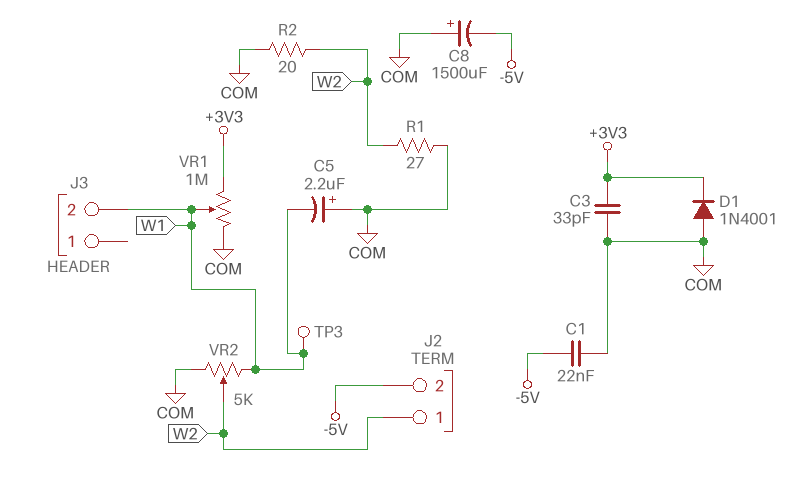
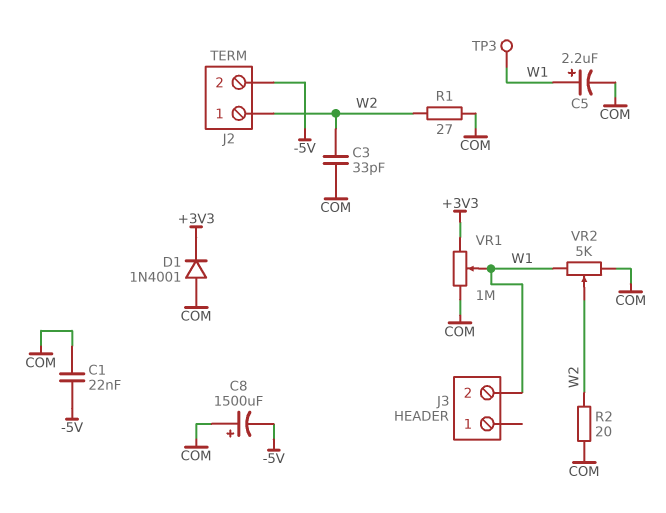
C3: 33pF (+3V3, COM) -> 33pF (COM, W2)
C5: 2.2uF (plus COM, minus W1) -> 2.2uF (plus W1, minus COM)

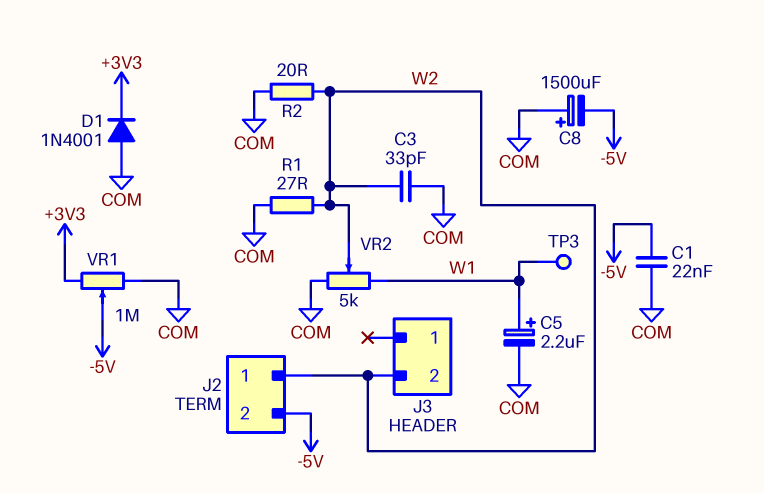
J3 pin 2: W1 -> W2
VR1: 1M (+3V3, COM, wiper W1) -> 1M (+3V3, COM, wiper -5V)

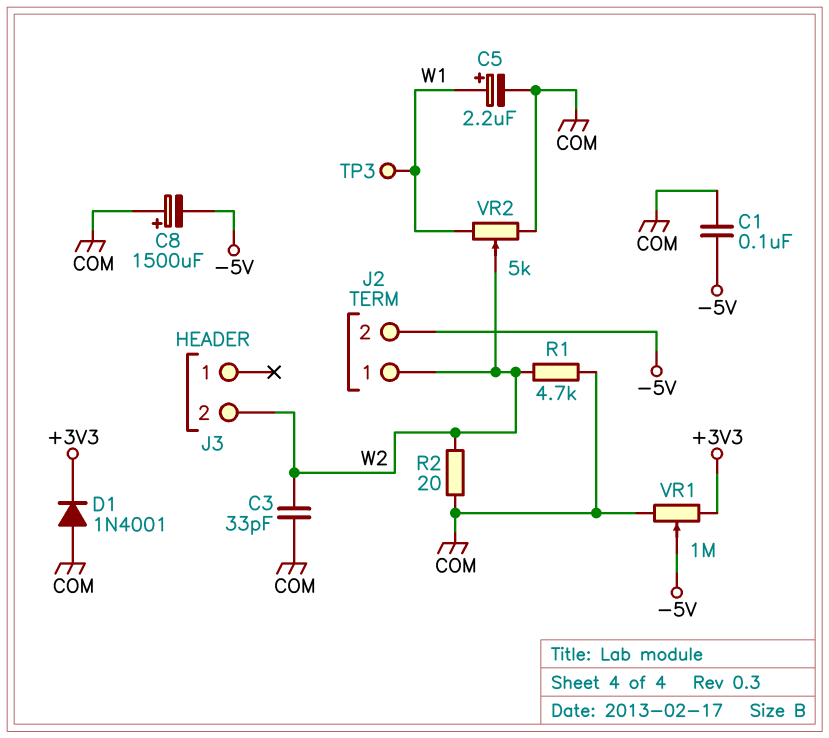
C1: 22nF (-5V, COM) -> 100nF (-5V, COM)
R1: 27 (COM, W2) -> 4.7k (COM, W2)

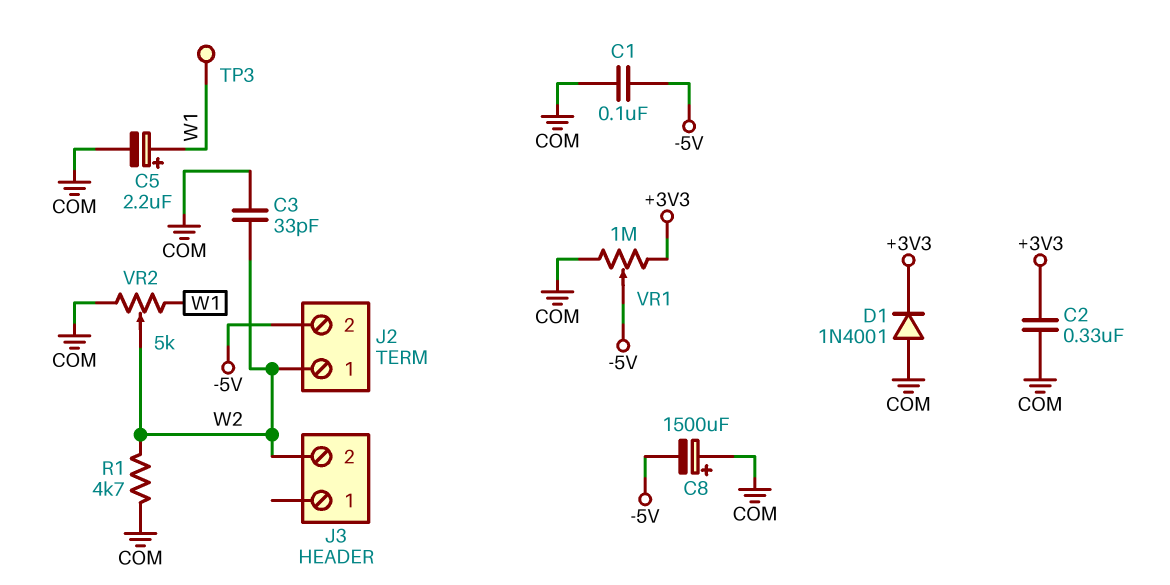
C2: none -> 330nF (+3V3, COM)
R2: 20 (COM, W2) -> none

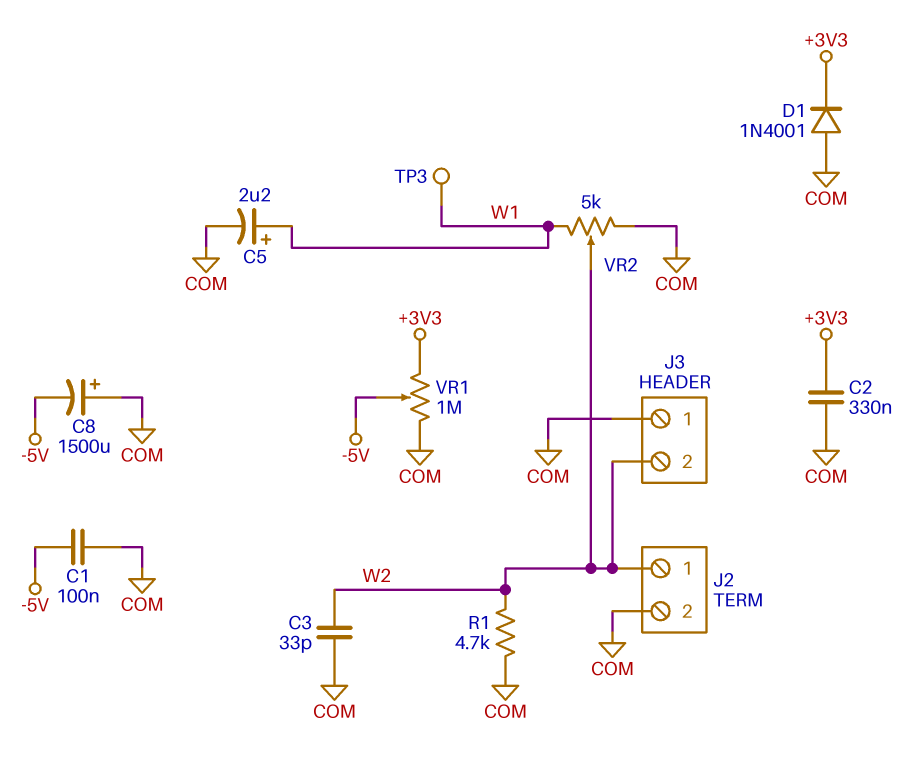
J2 pin 2: -5V -> COM
J3 pin 1: none -> COM

